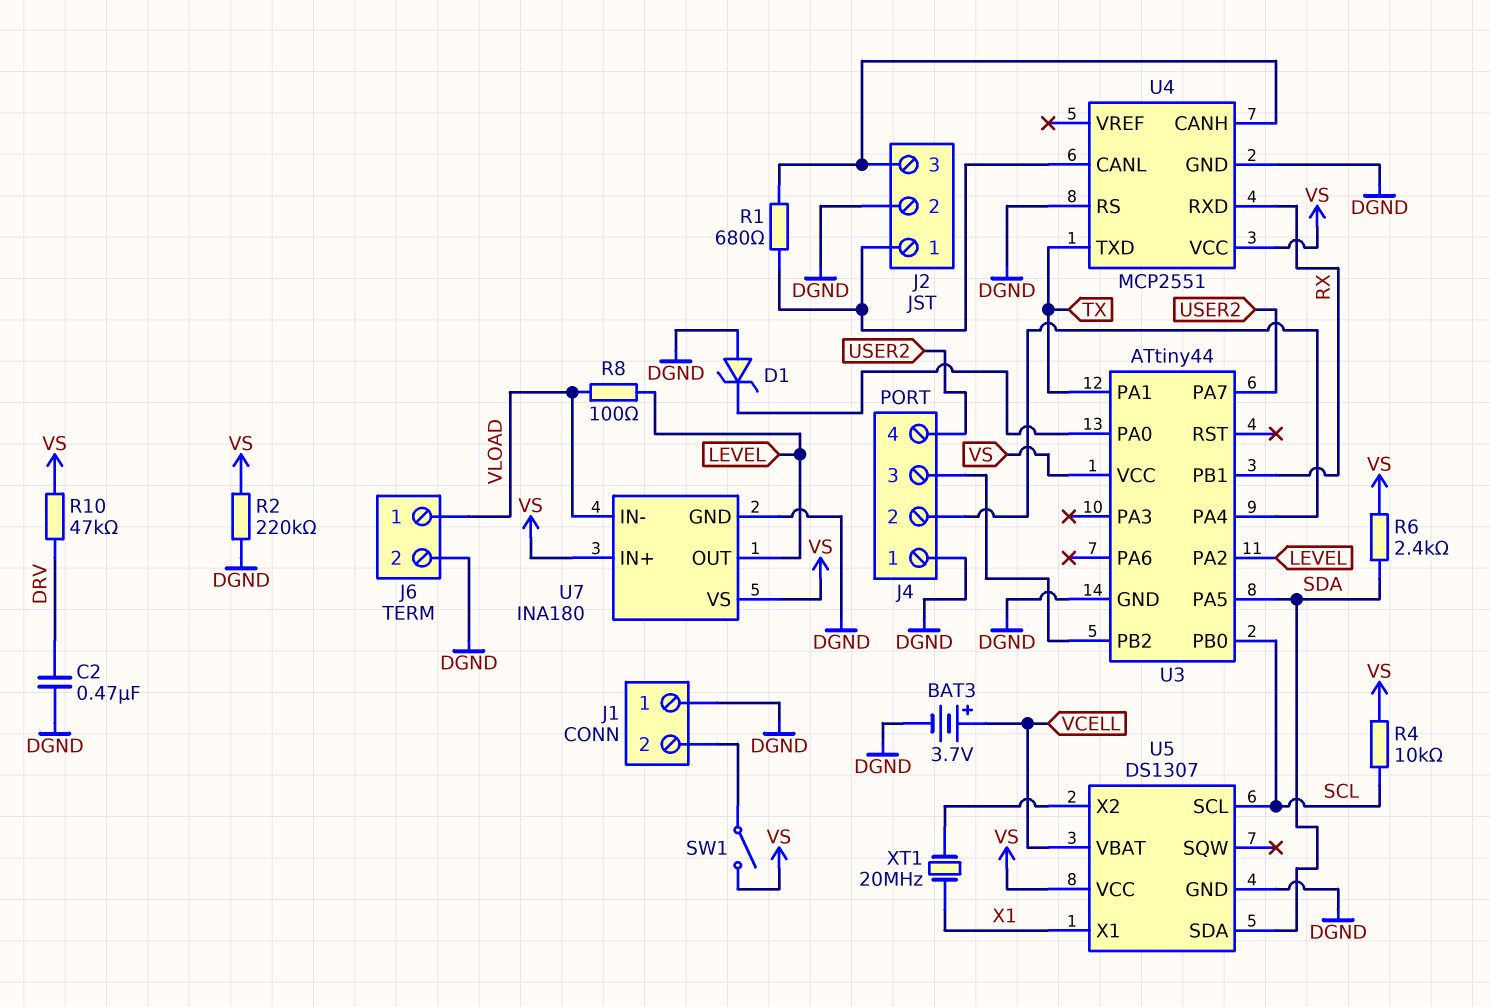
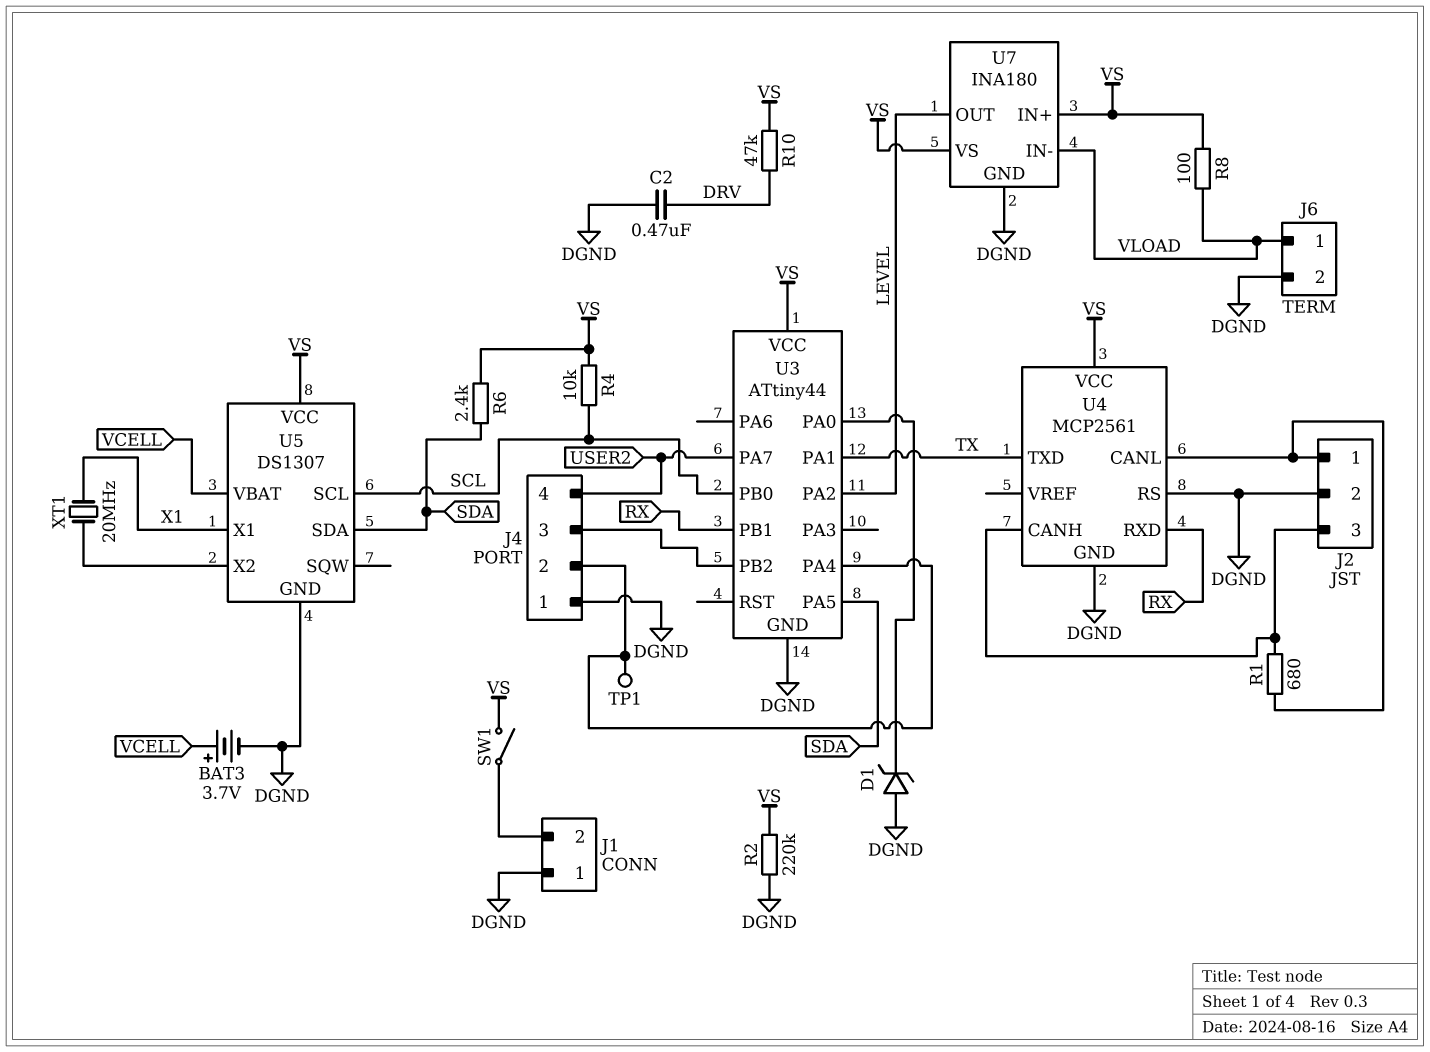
R8: 100 (LEVEL, VLOAD) -> 100 (VLOAD, VS)
TP1: none -> test point (J4/2)
U4: MCP2551 -> MCP2561

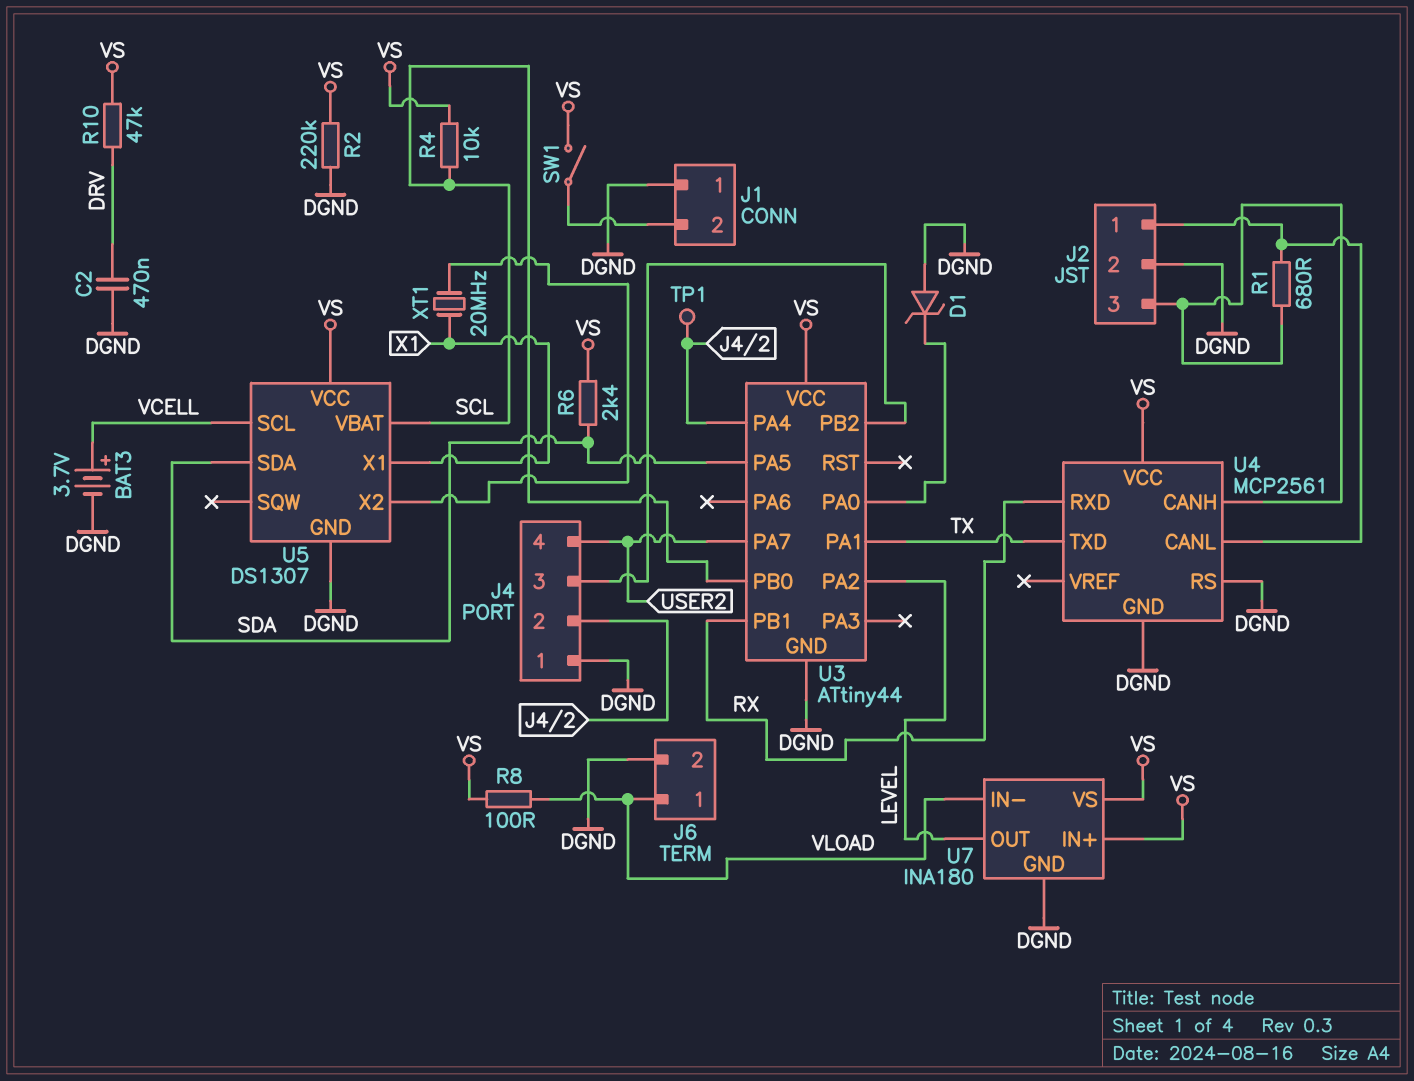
U5 pin SCL: SCL -> VCELL
U5 pin VBAT: VCELL -> SCL

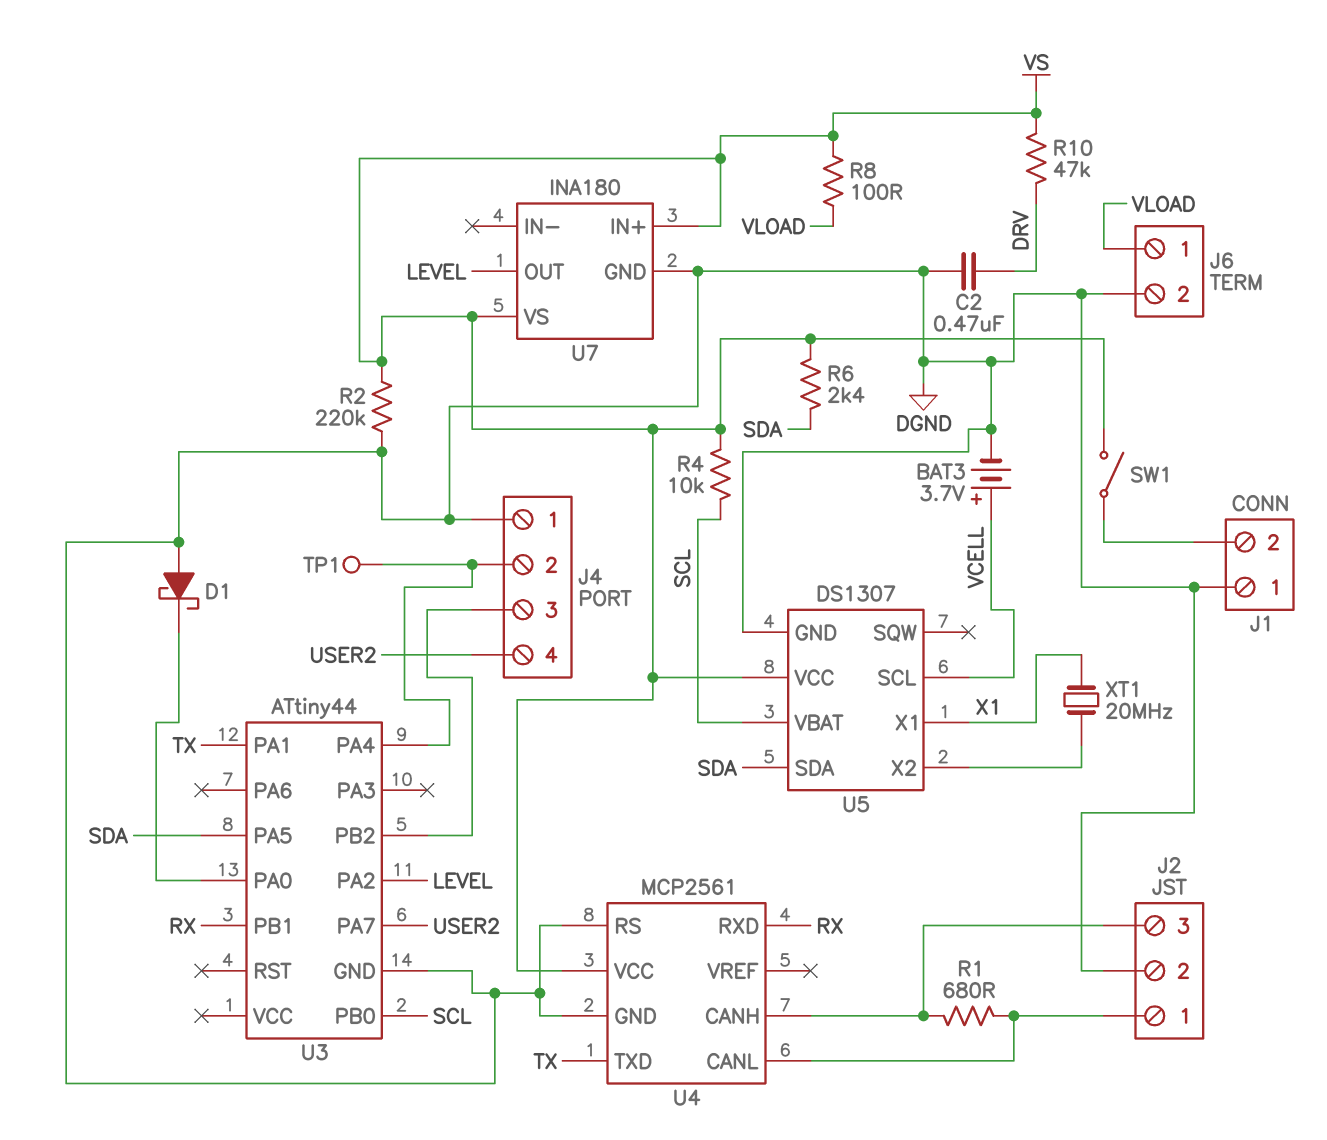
D1: zener (A DGND, K U3/PA0) -> schottky (A DGND, K U3/PA0)
U3 pin VCC: VS -> none
U7 pin IN-: VLOAD -> none

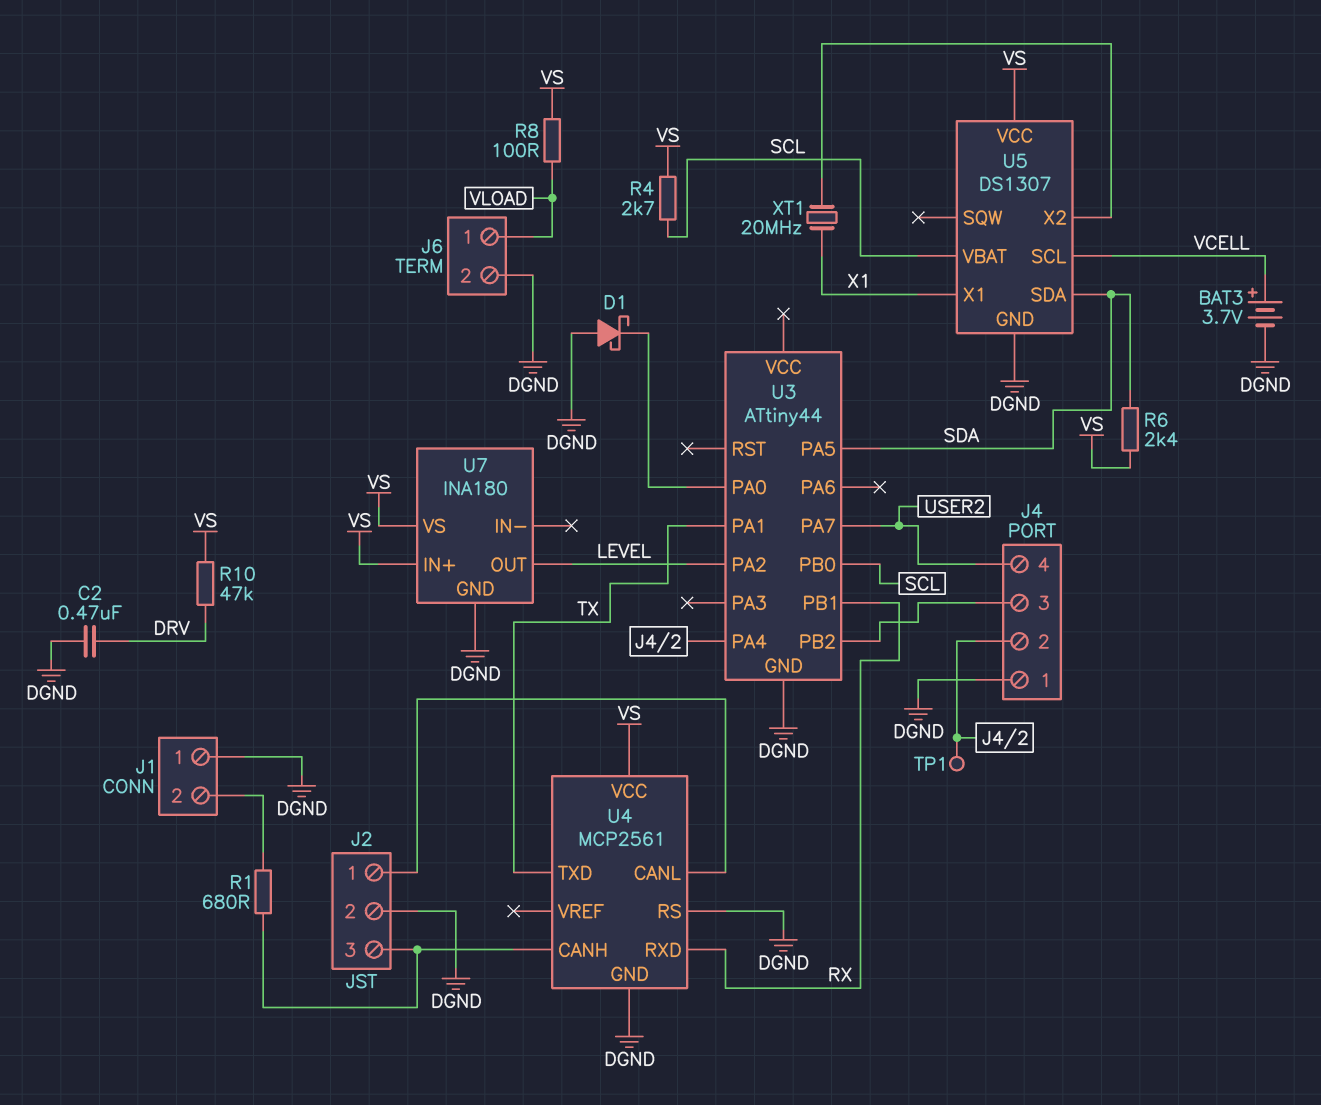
R1: 680 (J2/1, J2/3) -> 680 (J1/2, J2/3)
R2: 220k (DGND, VS) -> none
R4: 10k (SCL, VS) -> 2.7k (SCL, VS)
SW1: switch (J1/2, VS) -> none

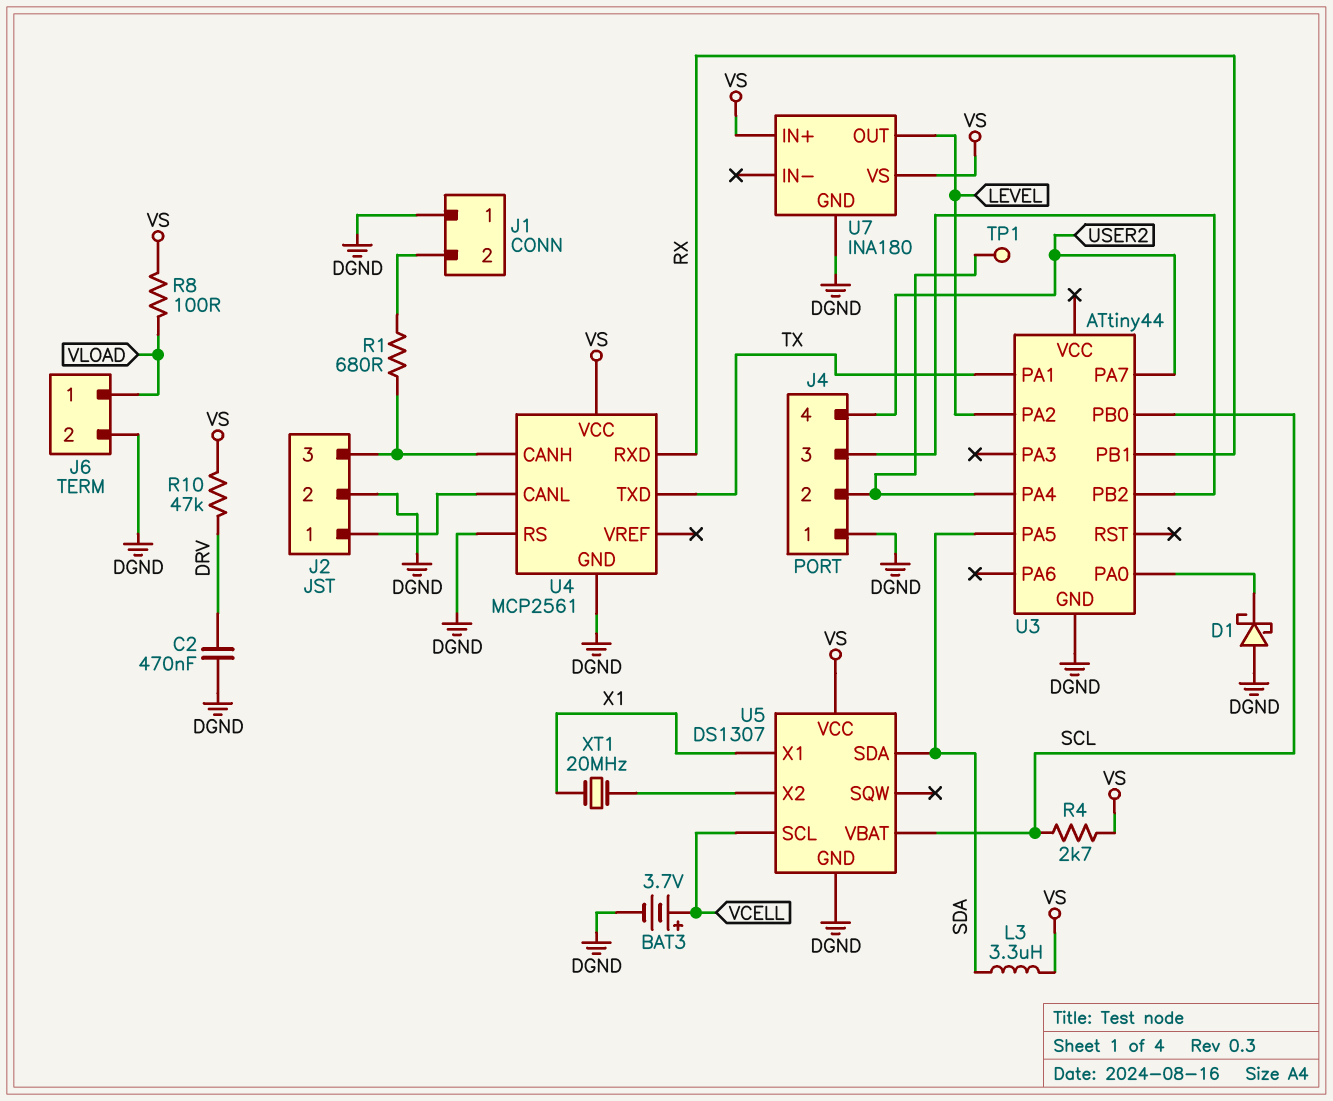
L3: none -> 3.3uH (SDA, VS)
R6: 2.4k (SDA, VS) -> none

